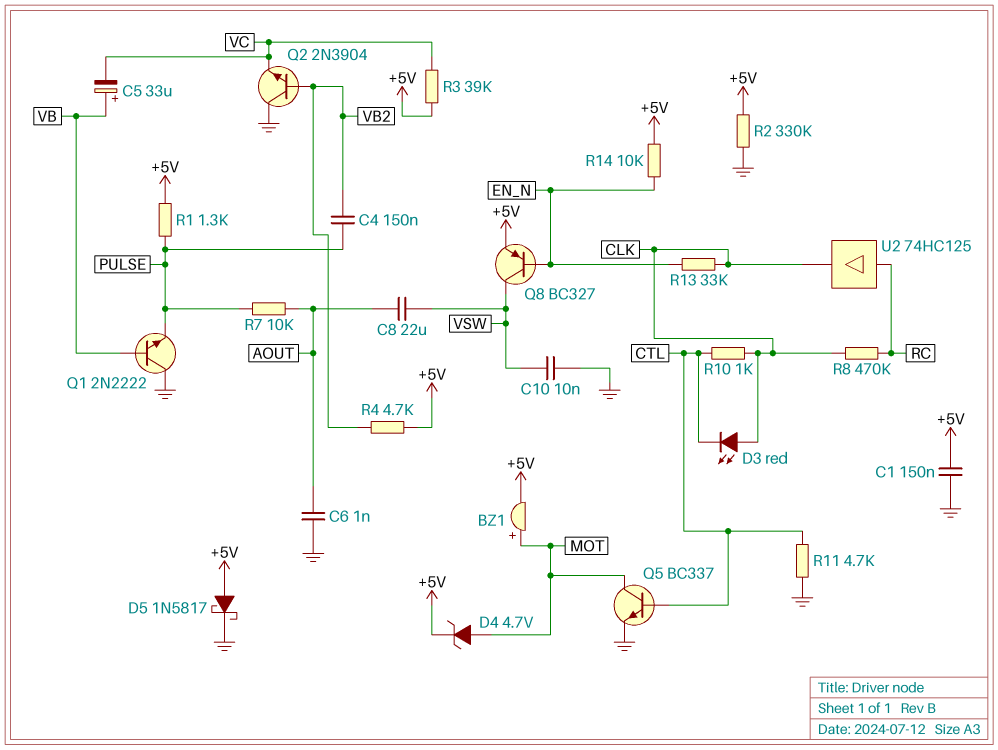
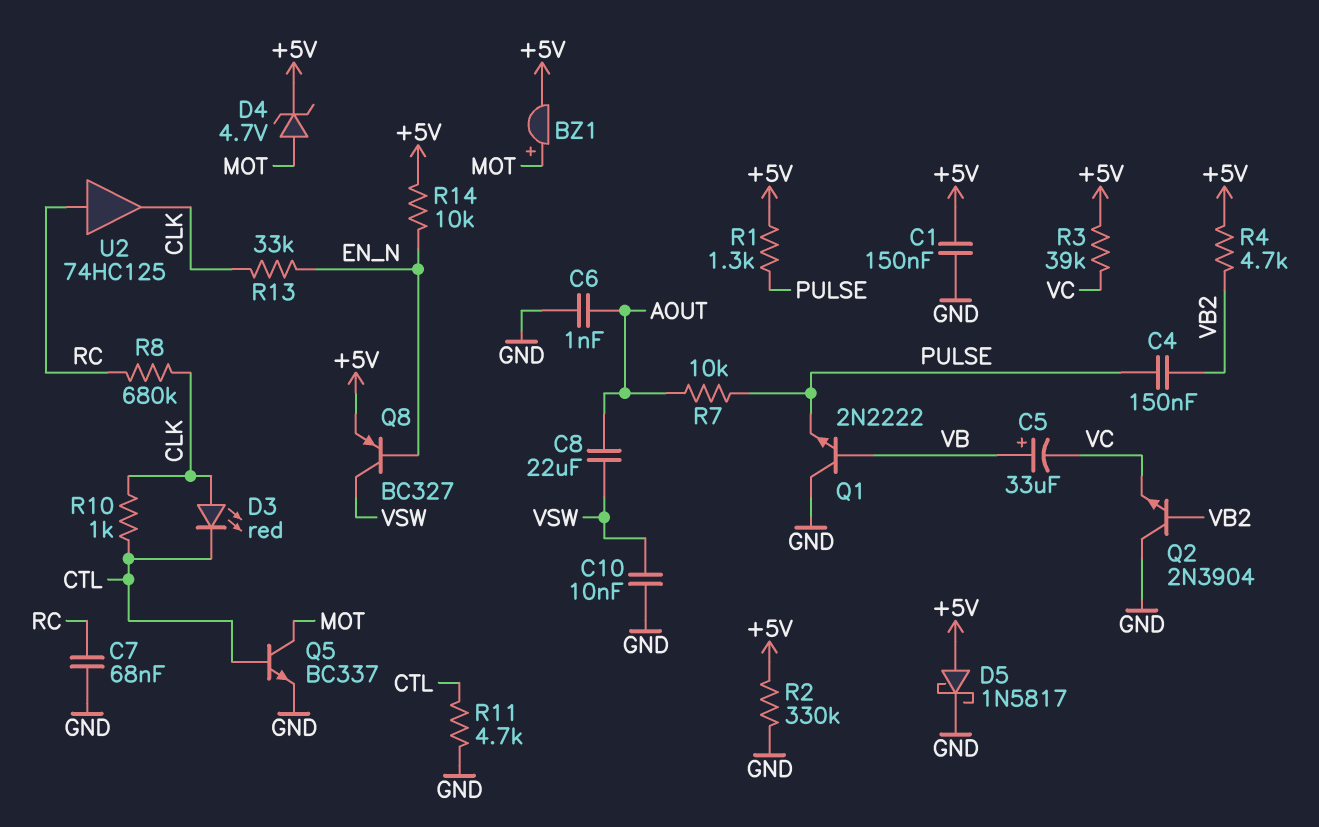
C7: none -> 68nF (GND, RC)
R8: 470k (CLK, RC) -> 680k (CLK, RC)

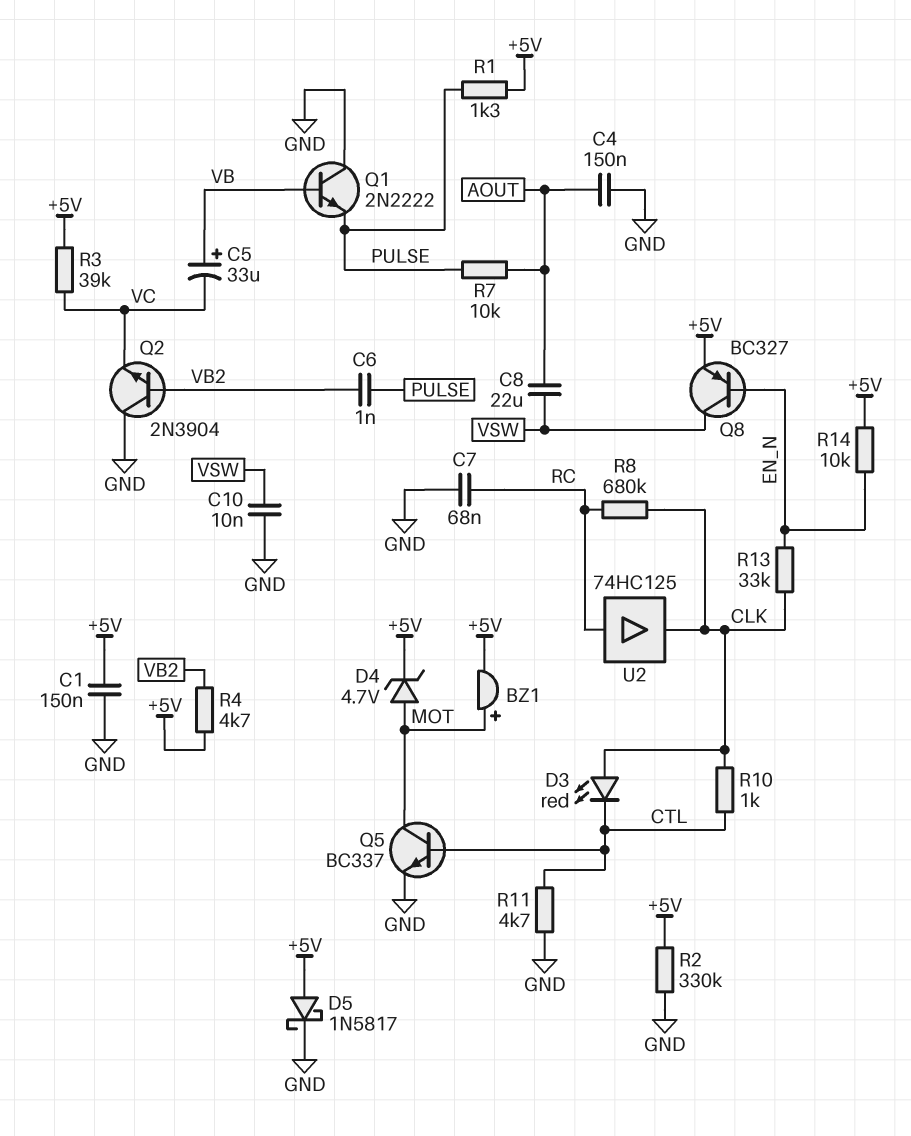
C4: 150nF (PULSE, VB2) -> 150nF (AOUT, GND)
C6: 1nF (AOUT, GND) -> 1nF (PULSE, VB2)

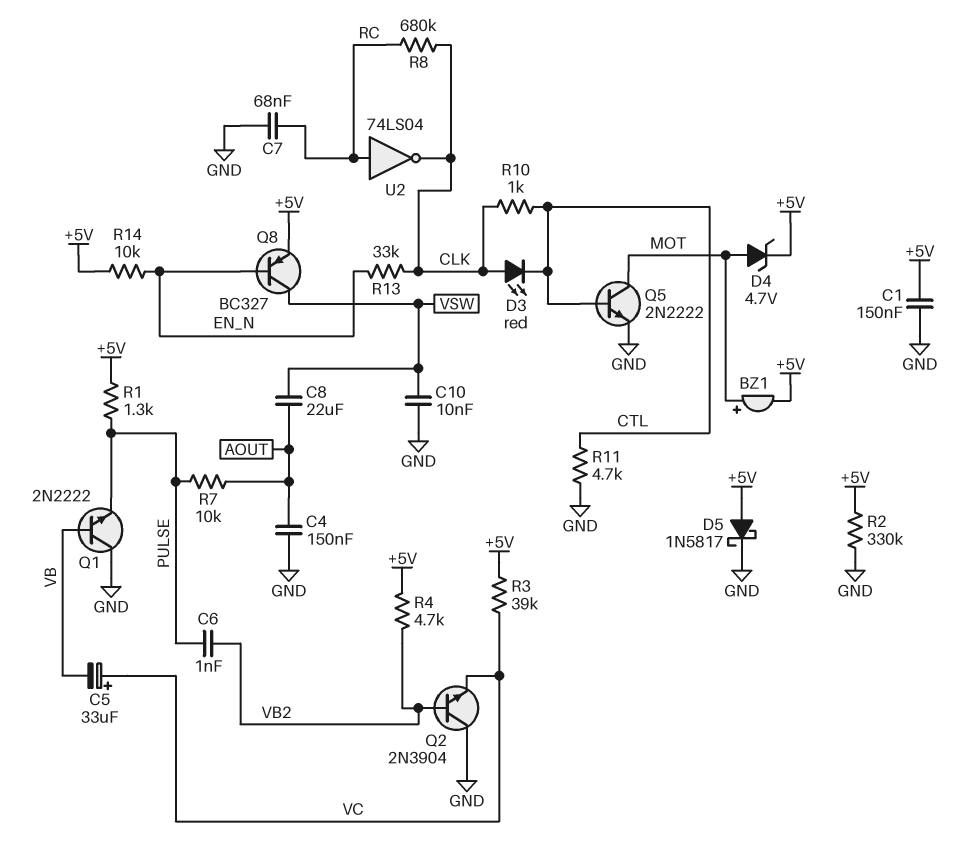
C5: 33uF (plus VB, minus VC) -> 33uF (plus VC, minus VB)
Q5: NPN BC337 (B CTL, C MOT, E GND) -> NPN 2N2222 (B CTL, C MOT, E GND)
U2: buffer 74HC125 (in RC, out CLK) -> NOT 74LS04 (in RC, out CLK)

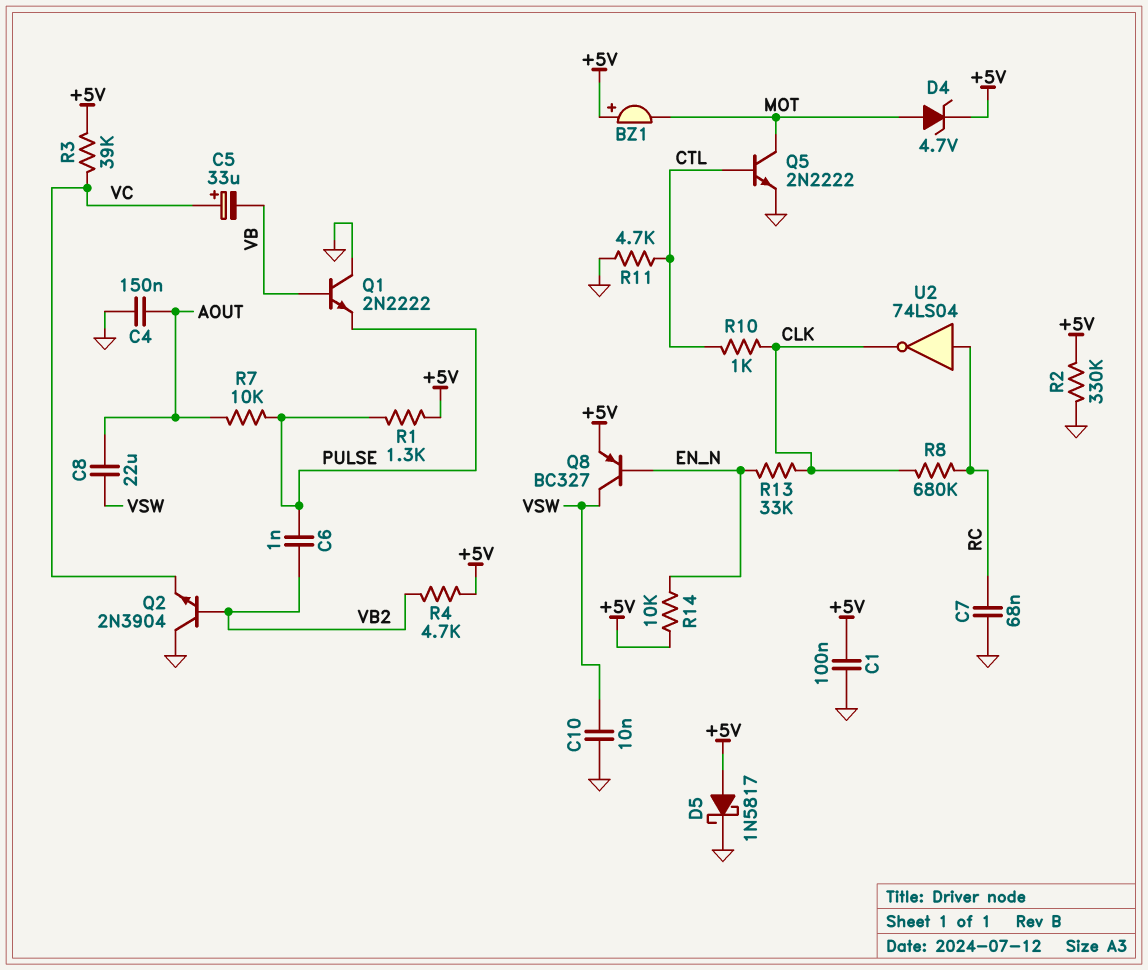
BZ1: buzzer (plus MOT, minus +5V) -> buzzer (plus +5V, minus MOT)
C1: 150nF (+5V, GND) -> 100nF (+5V, GND)
D3: LED red (A CLK, K CTL) -> none

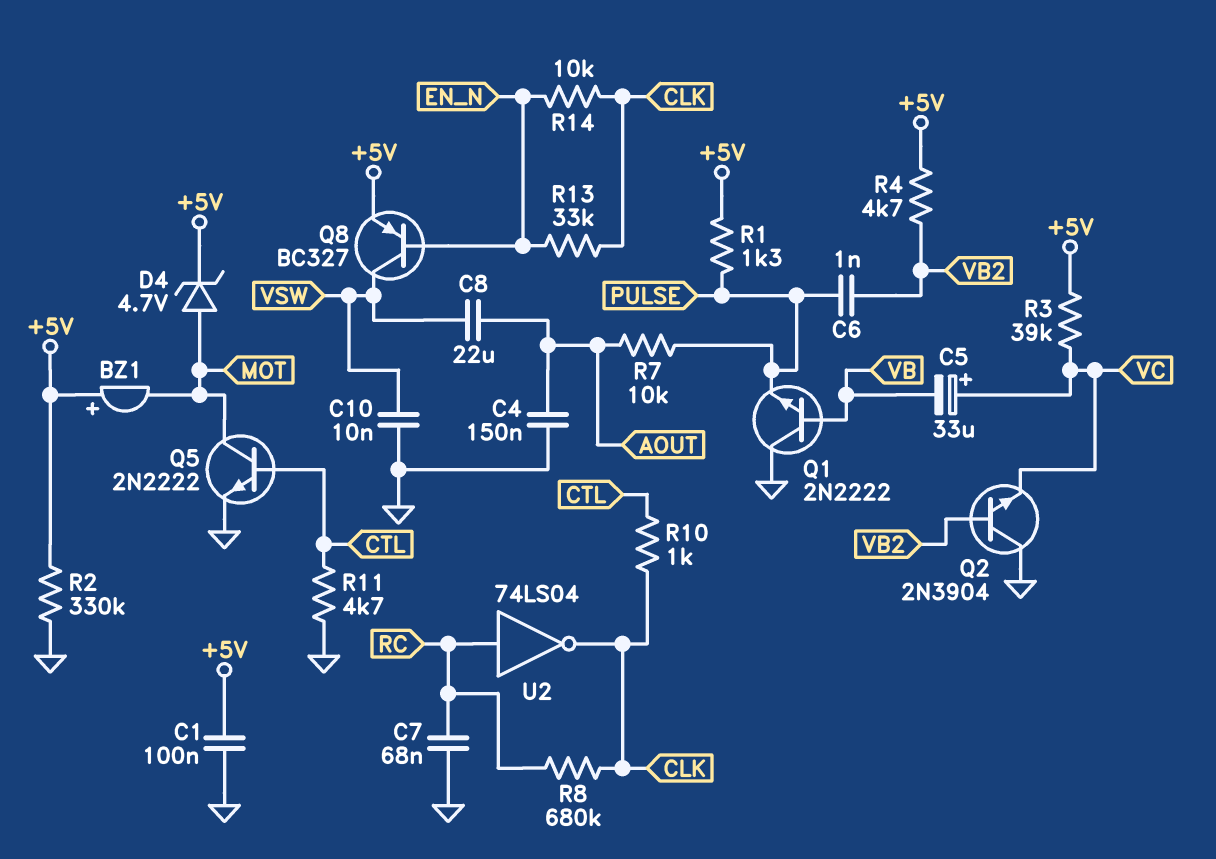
D5: schottky 1N5817 (A +5V, K GND) -> none
R14: 10k (+5V, EN_N) -> 10k (CLK, EN_N)

